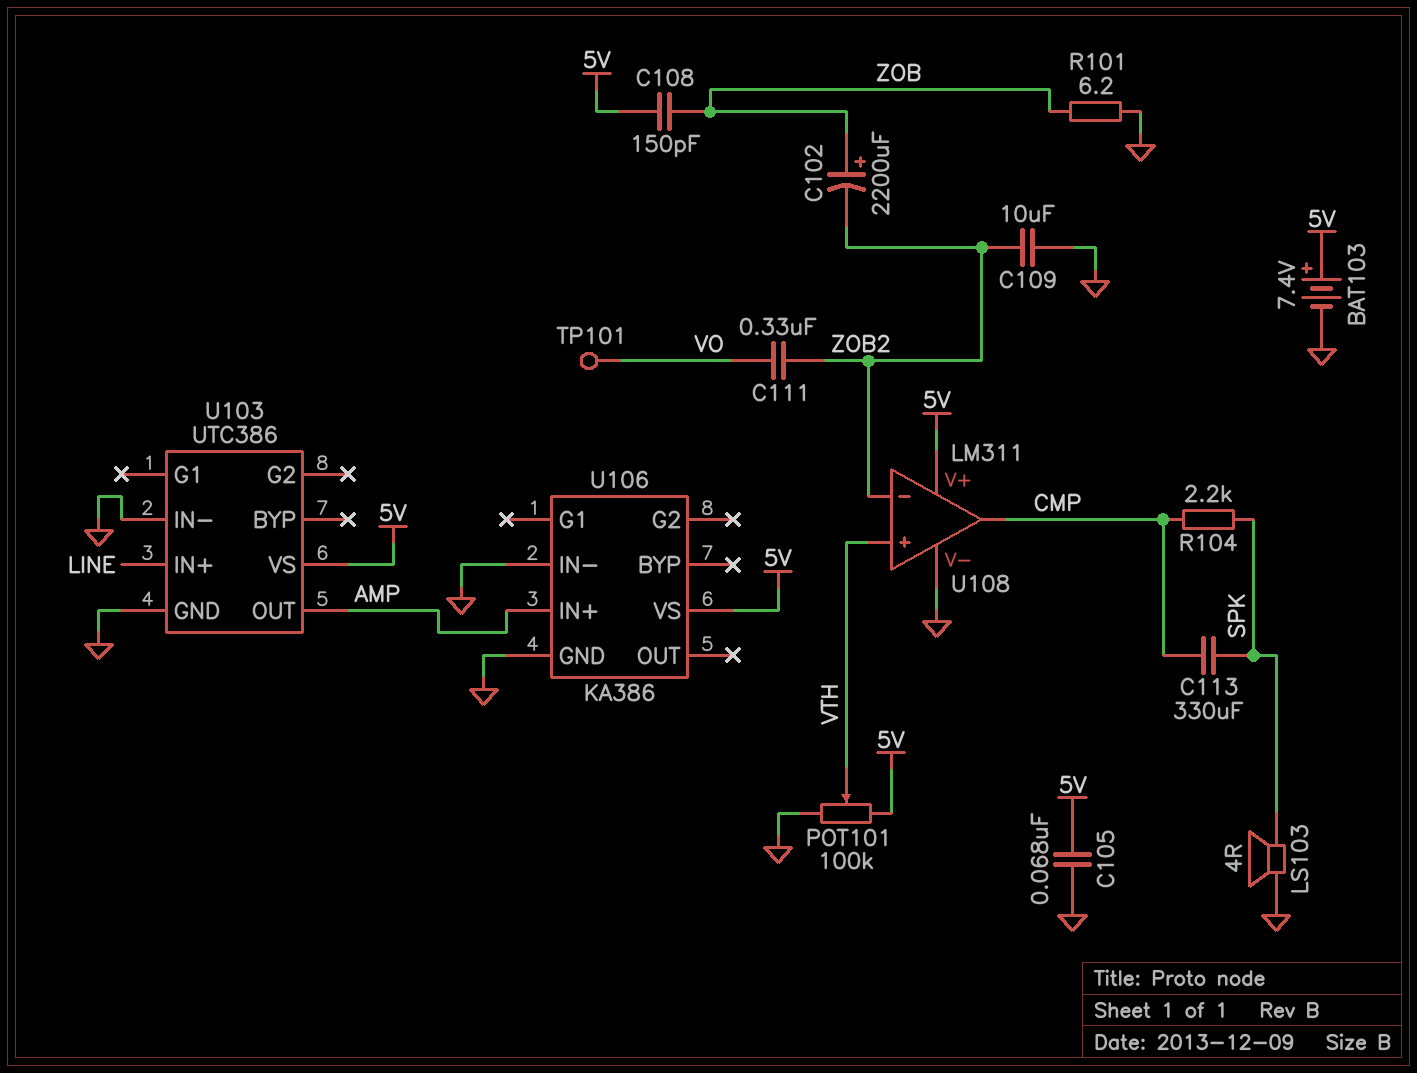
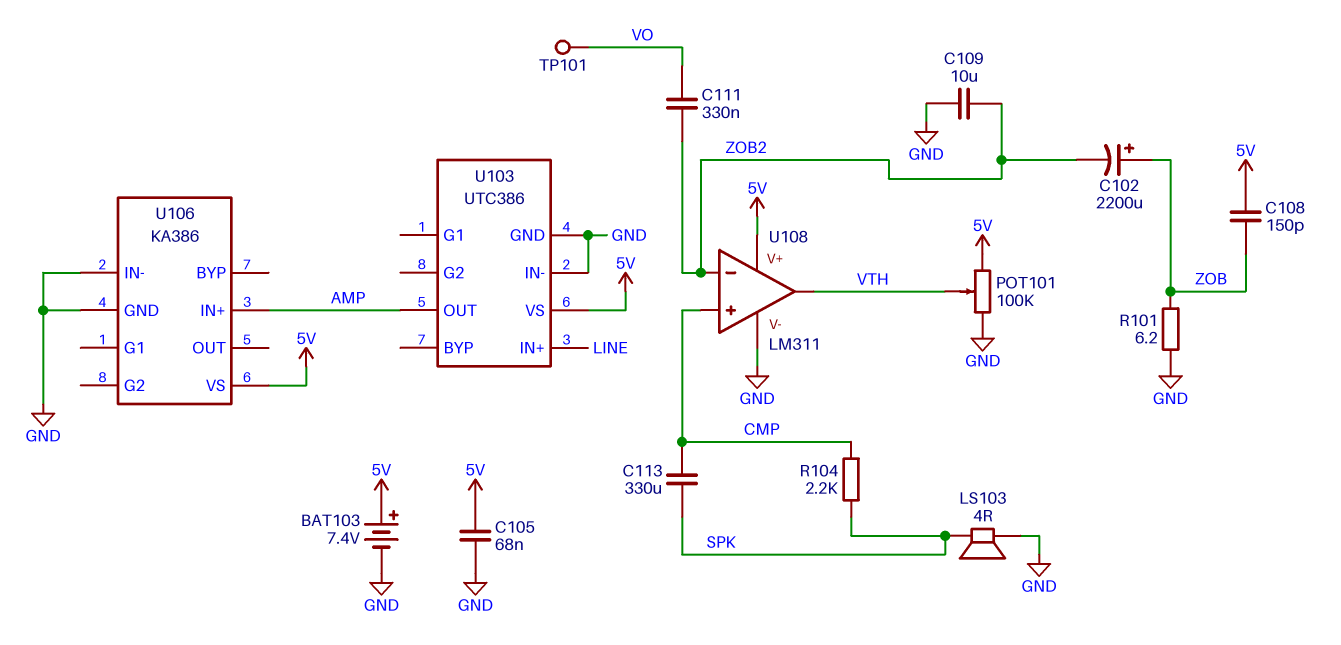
U108 pin in+: VTH -> CMP
U108 pin out: CMP -> VTH

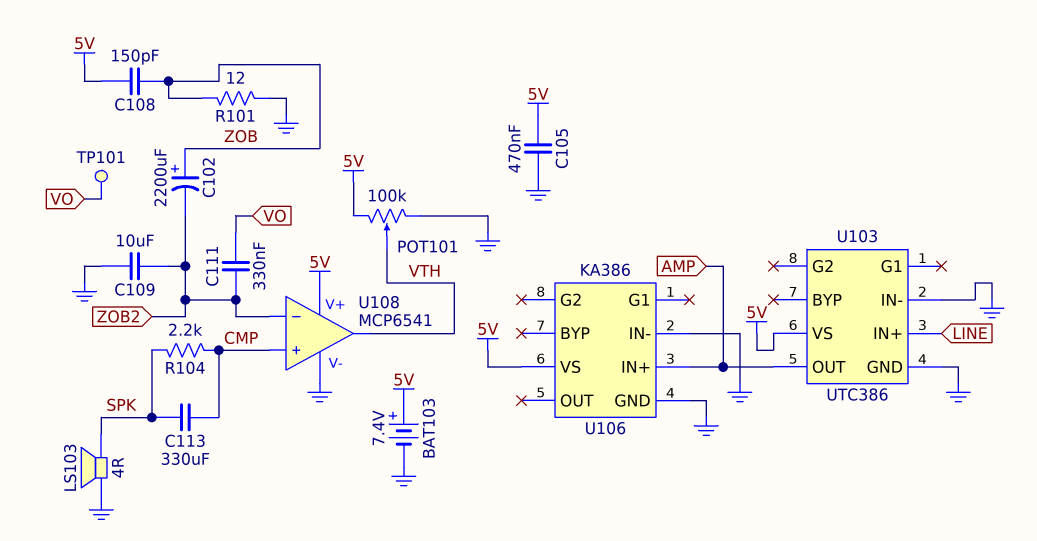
C105: 68nF (5V, GND) -> 470nF (5V, GND)
R101: 6.2 (GND, ZOB) -> 12 (GND, ZOB)
U108: LM311 -> MCP6541

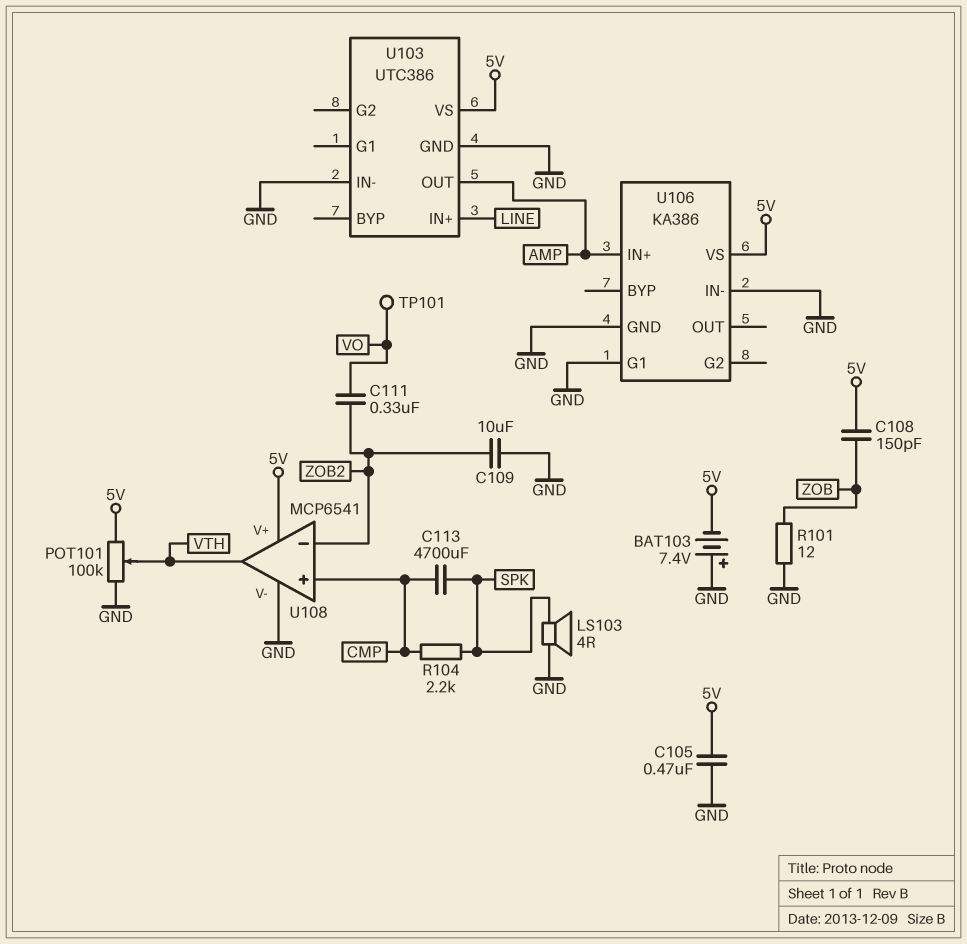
BAT103: 7.4V (plus 5V, minus GND) -> 7.4V (plus GND, minus 5V)
C102: 2200uF (plus ZOB, minus ZOB2) -> none
C113: 330uF (CMP, SPK) -> 4700uF (CMP, SPK)
U106 pin G1: none -> GND

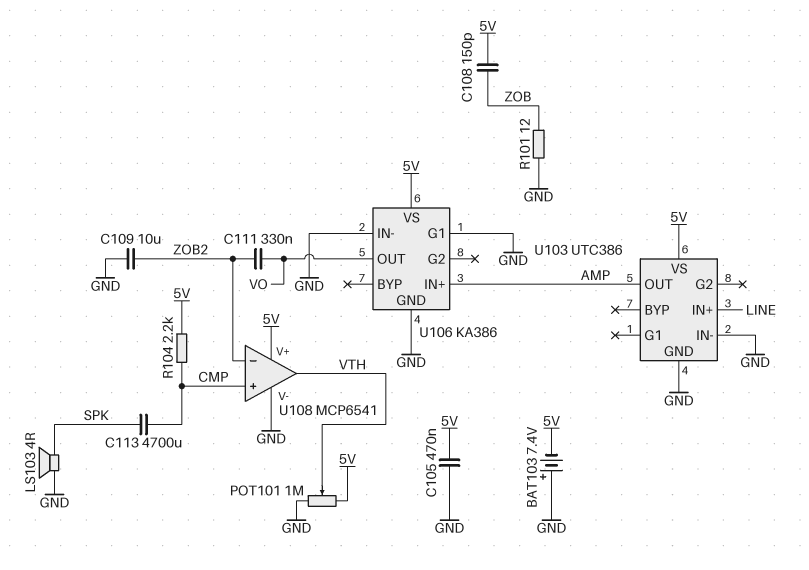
POT101: 100k (5V, GND, wiper VTH) -> 1M (5V, GND, wiper VTH)
R104: 2.2k (CMP, SPK) -> 2.2k (5V, CMP)
TP101: test point (VO) -> none
U106 pin OUT: none -> VO

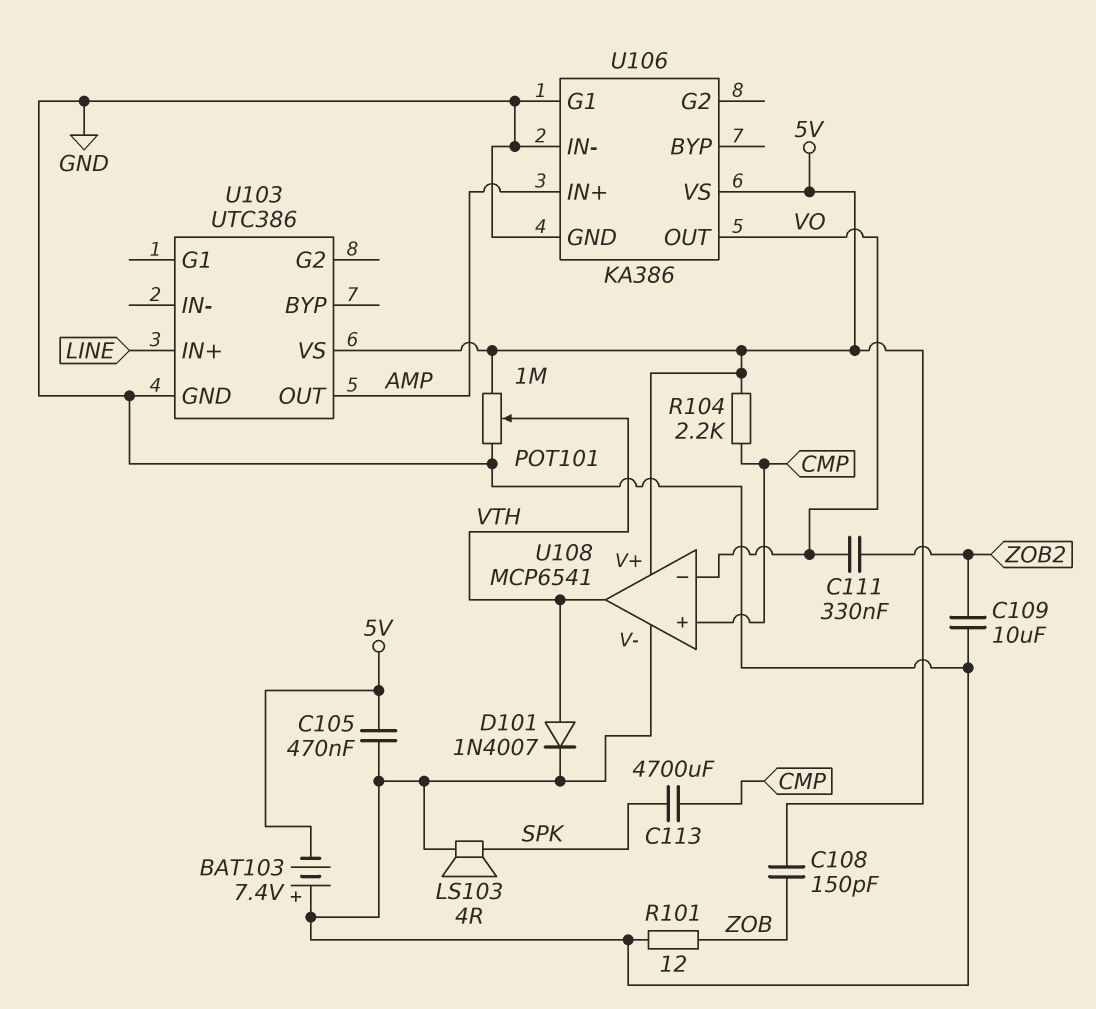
D101: none -> diode 1N4007 (A VTH, K GND)
U103 pin IN-: GND -> none
U108 pin in-: ZOB2 -> VO

